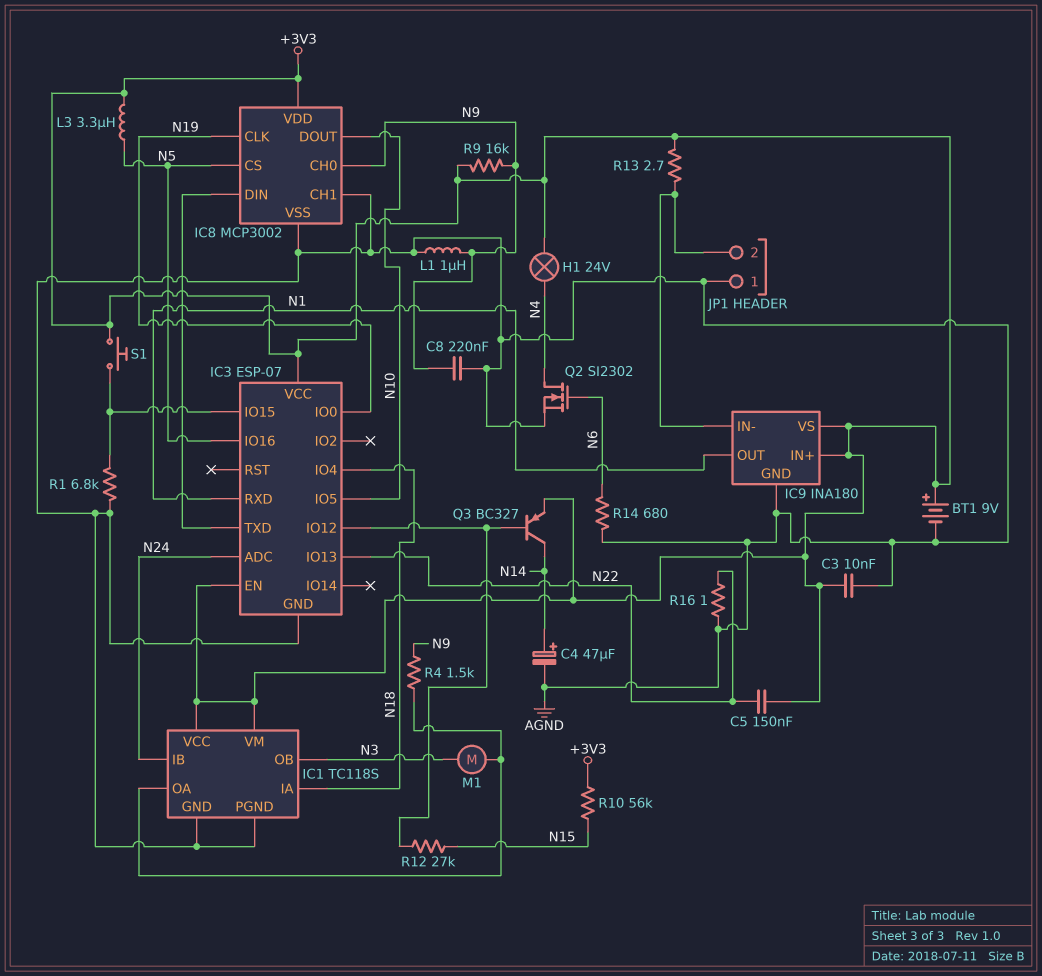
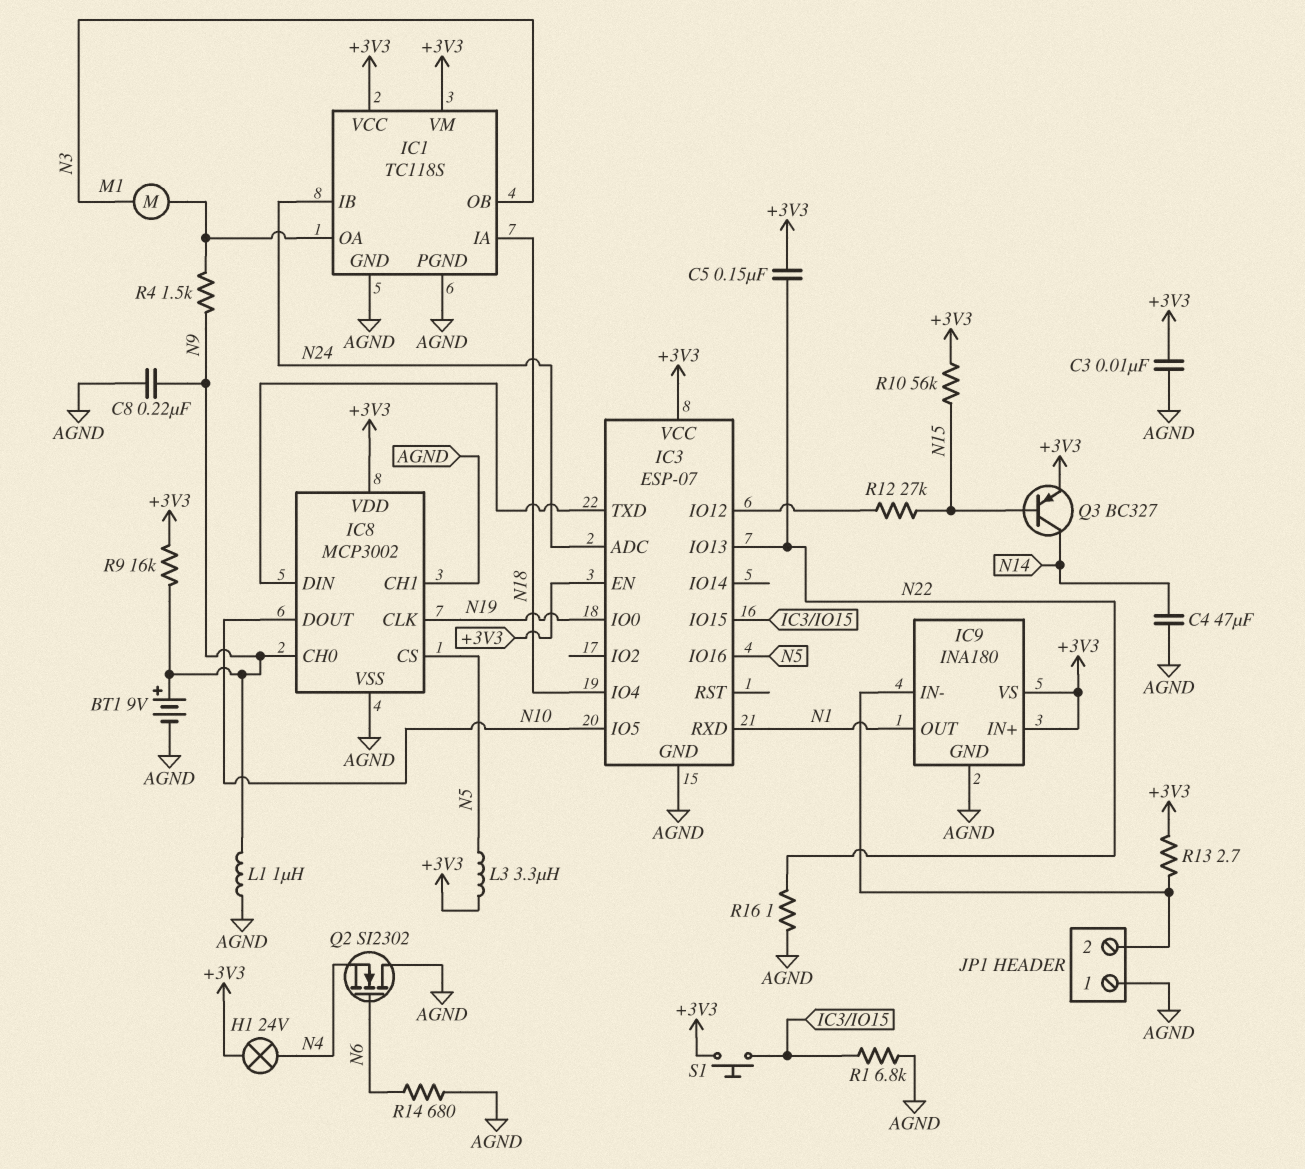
BT1: 9V (plus +3V3, minus AGND) -> 9V (plus N9, minus AGND)
C4: 47uF (plus N14, minus AGND) -> 47uF (AGND, N14)
Q2: NMOS SI2302 (G N6, D N4, S AGND) -> NMOS SI2302 (G N6, D AGND, S N4)
Q3: PNP BC327 (B IC3/IO12, C N14, E +3V3) -> PNP BC327 (B N15, C N14, E +3V3)

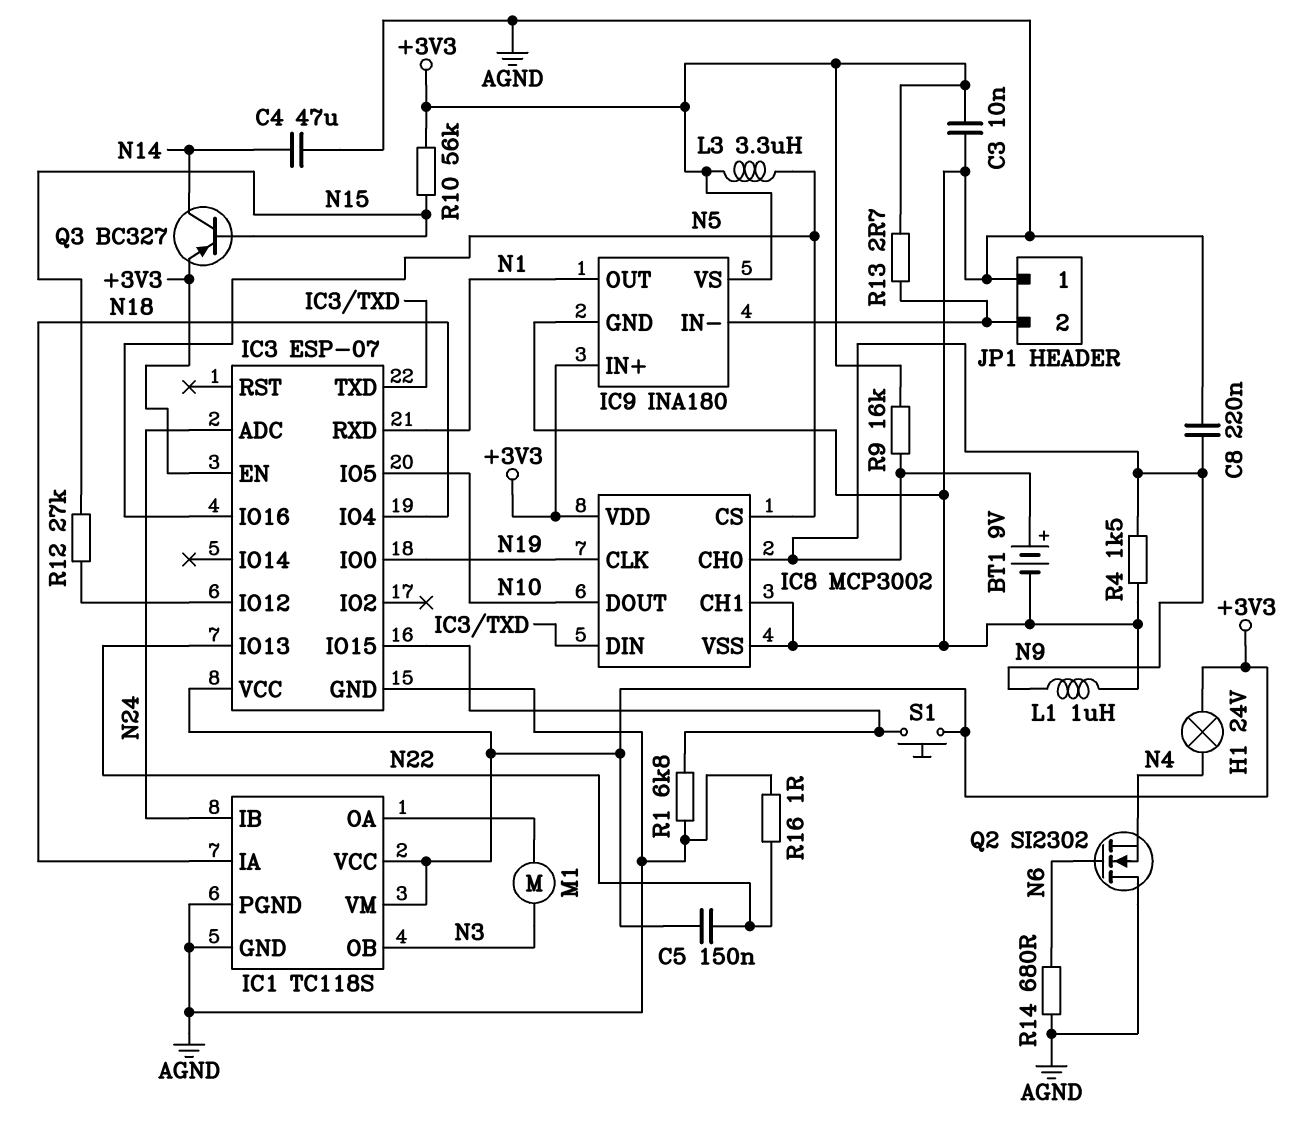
R4: 1.5k (IC1/OA, N9) -> 1.5k (AGND, N9)

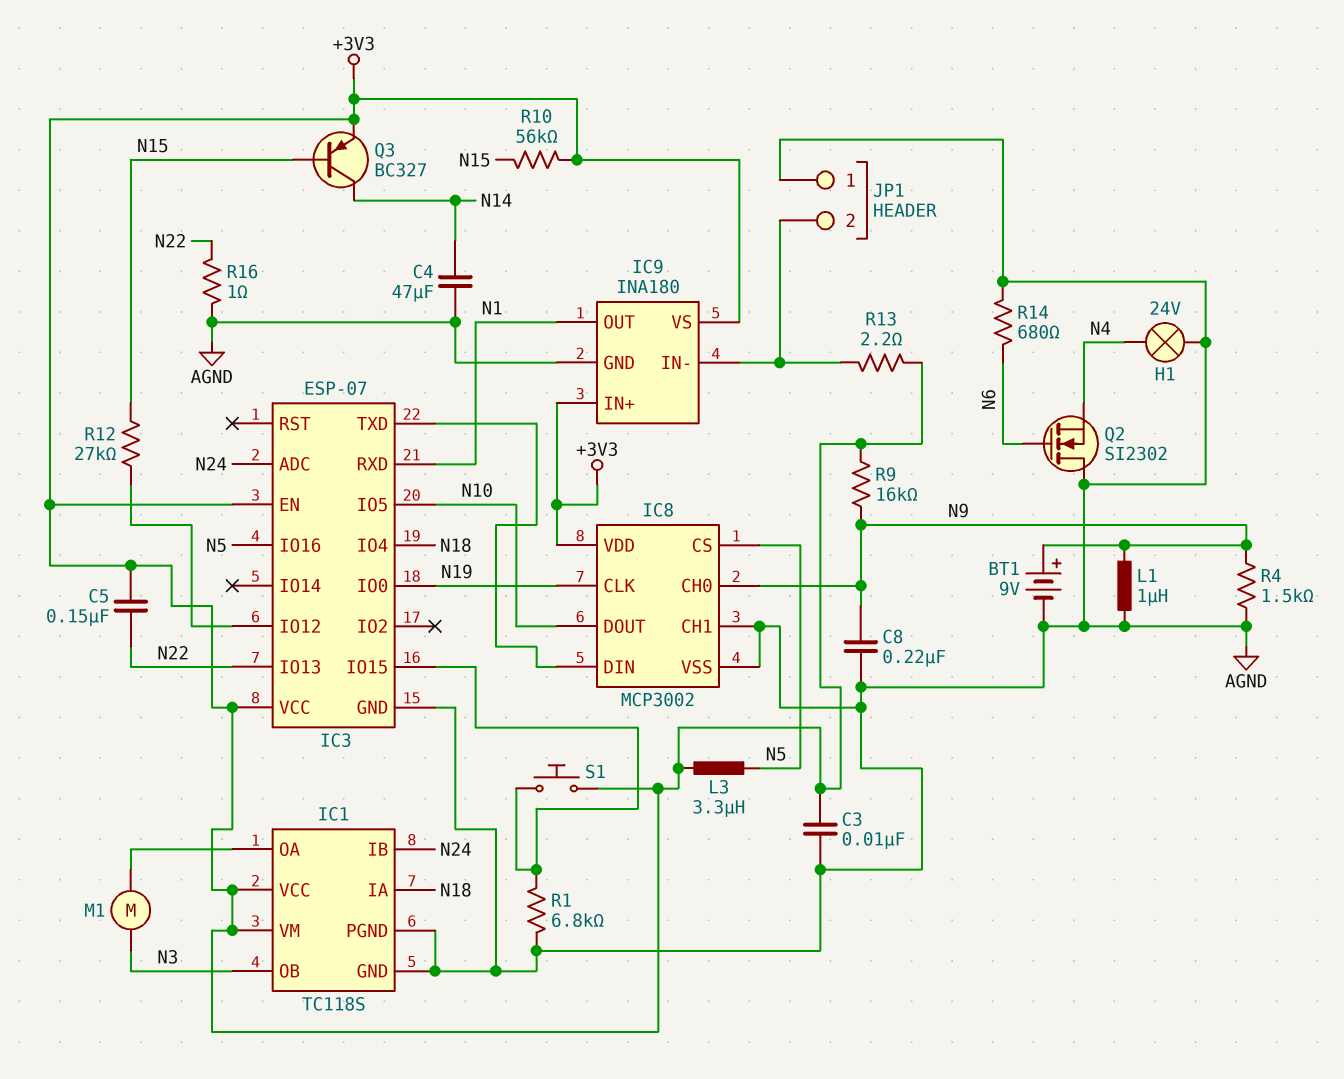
H1: lamp 24V (+3V3, N4) -> lamp 24V (AGND, N4)
R13: 2.7 (+3V3, IC9/IN-) -> 2.2 (+3V3, IC9/IN-)

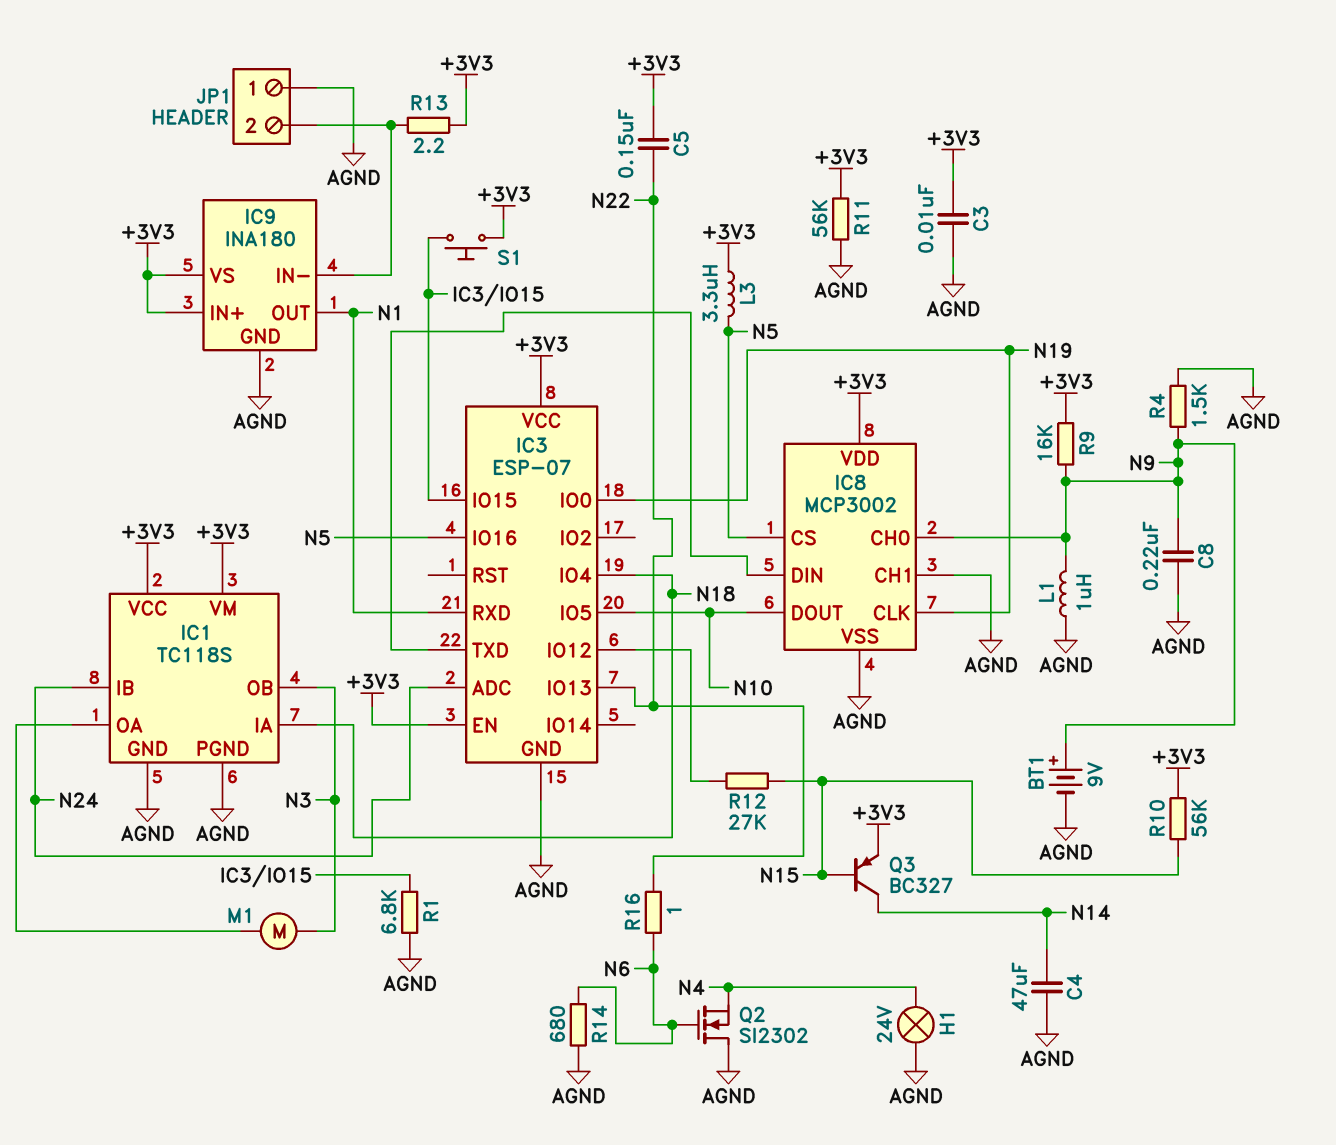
R11: none -> 56k (+3V3, AGND)
R16: 1 (AGND, N22) -> 1 (N6, N22)

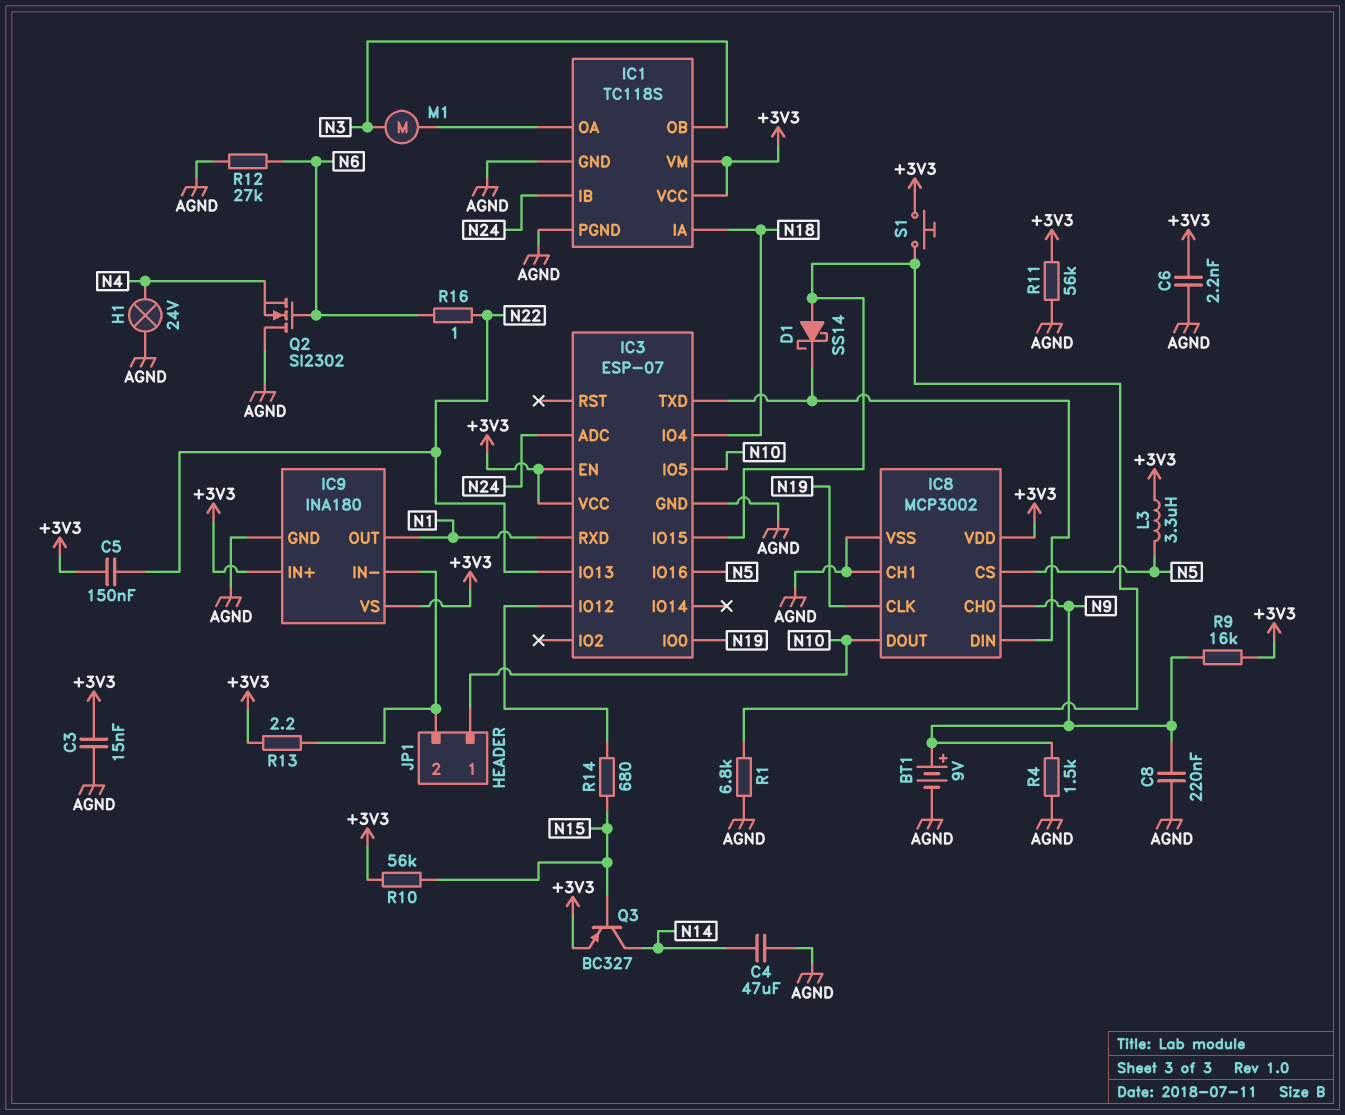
C3: 10nF (+3V3, AGND) -> 15nF (+3V3, AGND)
C6: none -> 2.2nF (+3V3, AGND)
D1: none -> schottky SS14 (A IC3/IO15, K IC3/TXD)
JP1 pin 1: AGND -> N10
L1: 1uH (AGND, N9) -> none
R12: 27k (IC3/IO12, N15) -> 27k (AGND, N6)
R14: 680 (AGND, N6) -> 680 (IC3/IO12, N15)

